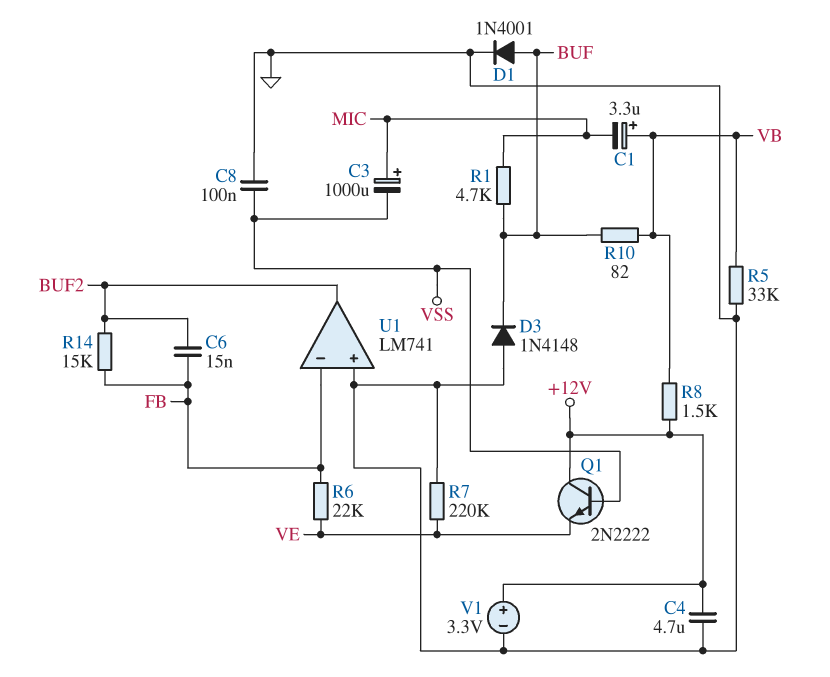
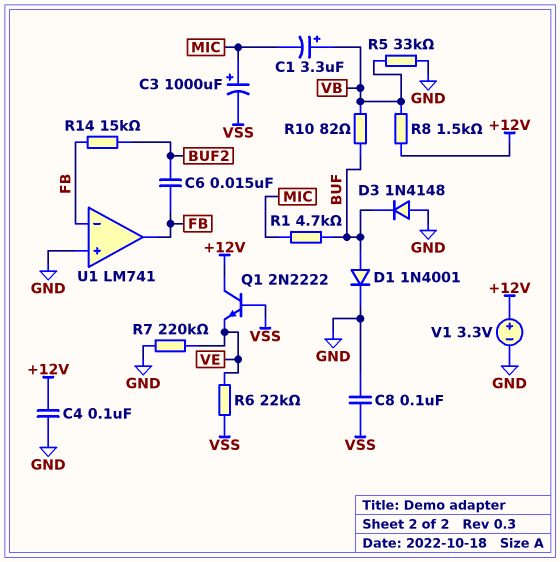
C4: 4.7uF (+12V, GND) -> 100nF (+12V, GND)
R6: 22k (FB, VE) -> 22k (VE, VSS)
U1 pin out: BUF2 -> FB

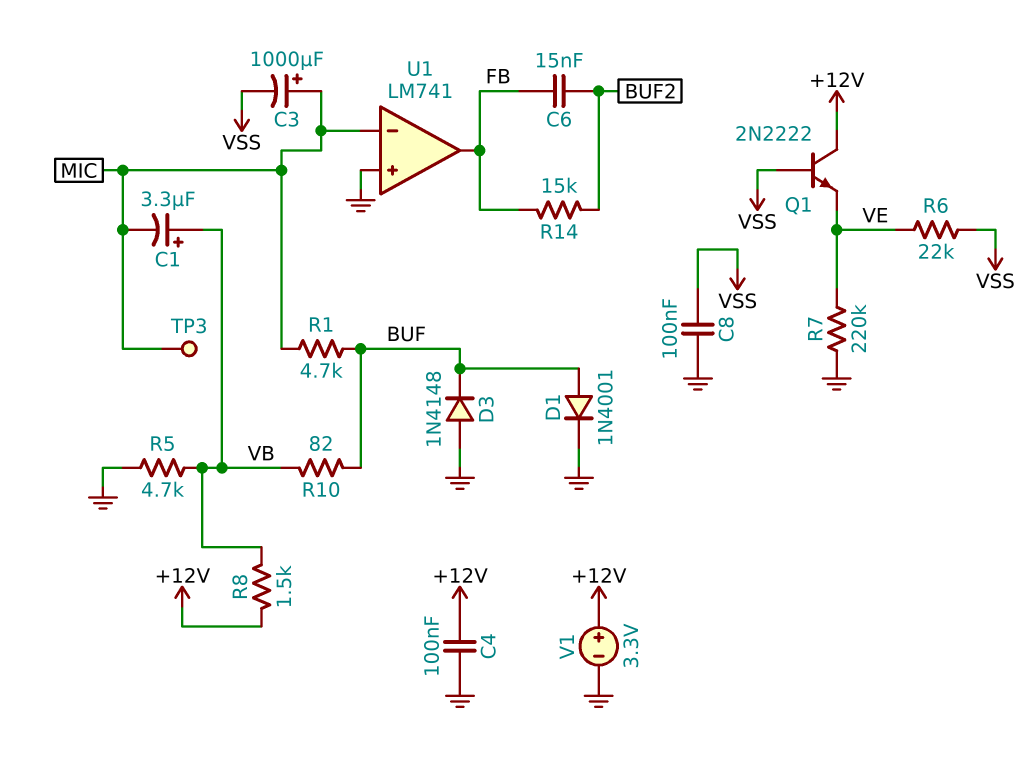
R5: 33k (GND, VB) -> 4.7k (GND, VB)
TP3: none -> test point (MIC)
U1 pin in-: FB -> MIC

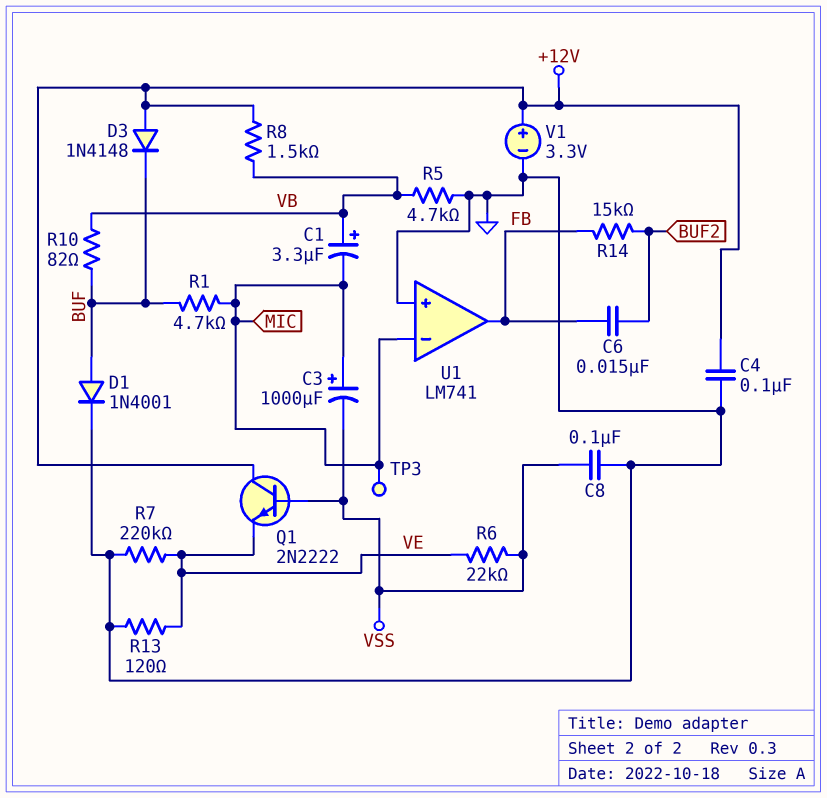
D3: diode 1N4148 (A GND, K BUF) -> diode 1N4148 (A +12V, K BUF)
R13: none -> 120 (GND, VE)

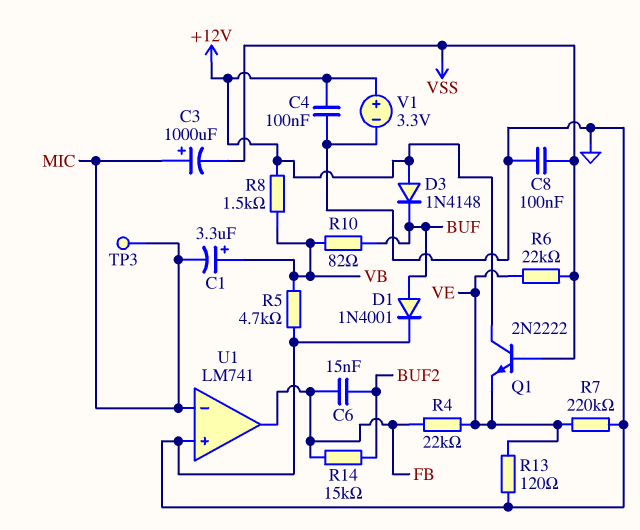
R1: 4.7k (BUF, MIC) -> none
R4: none -> 22k (FB, VE)

